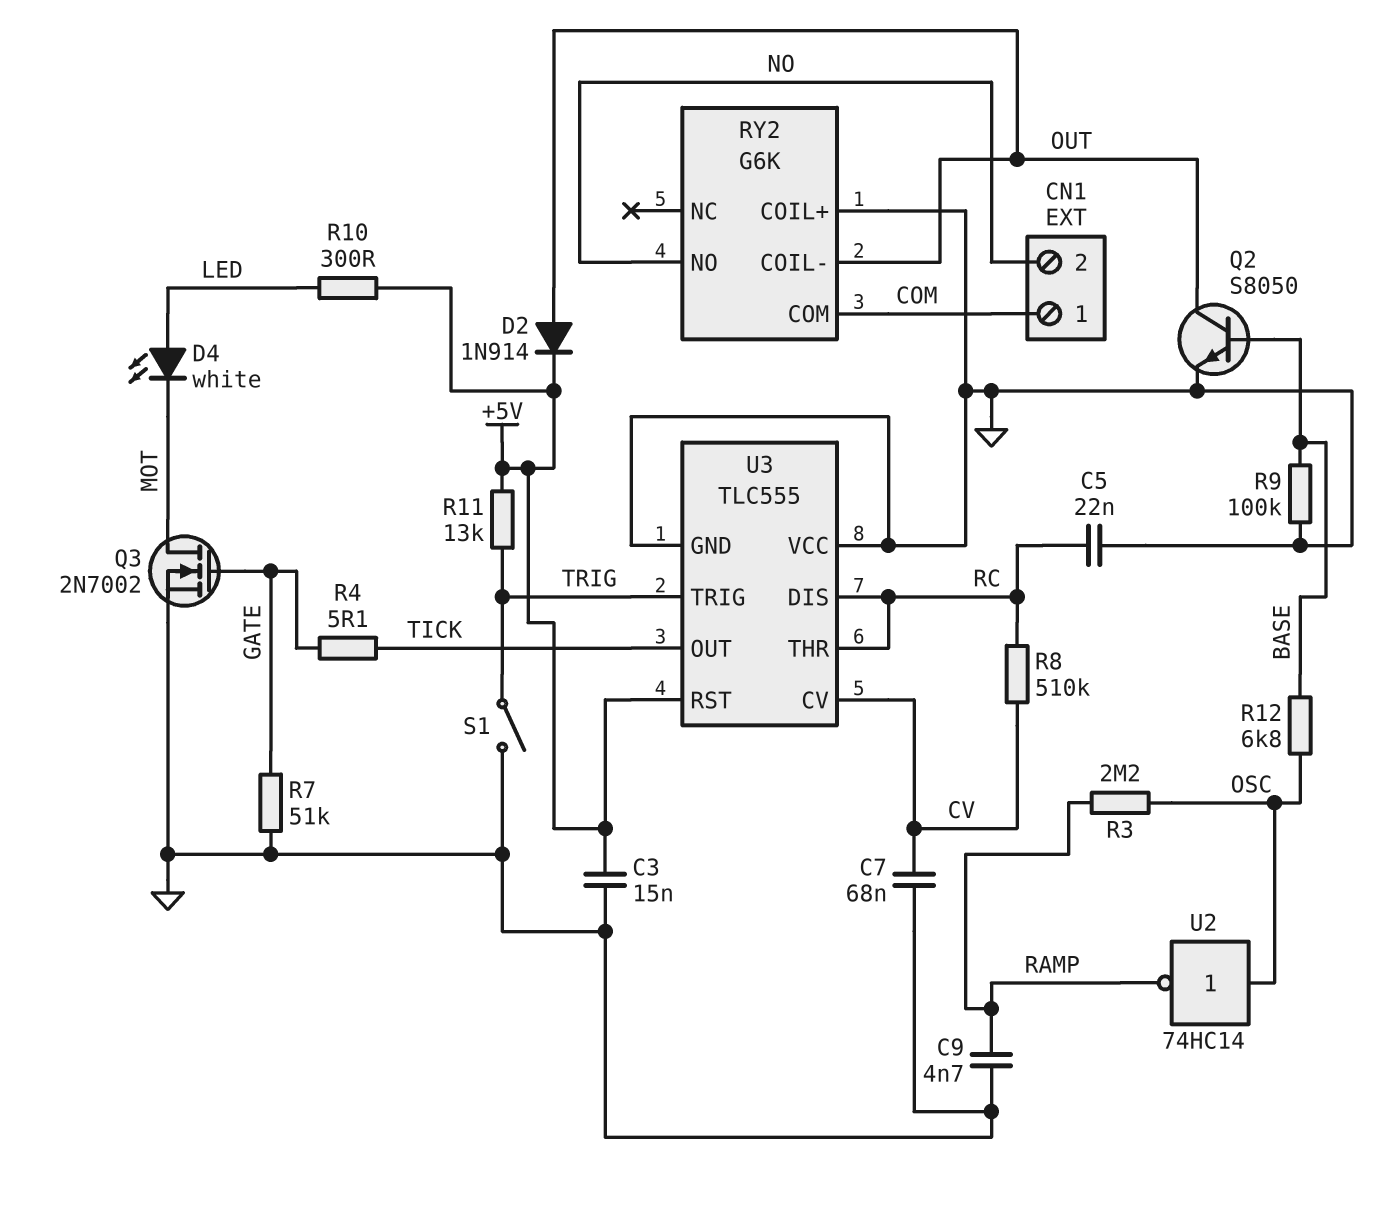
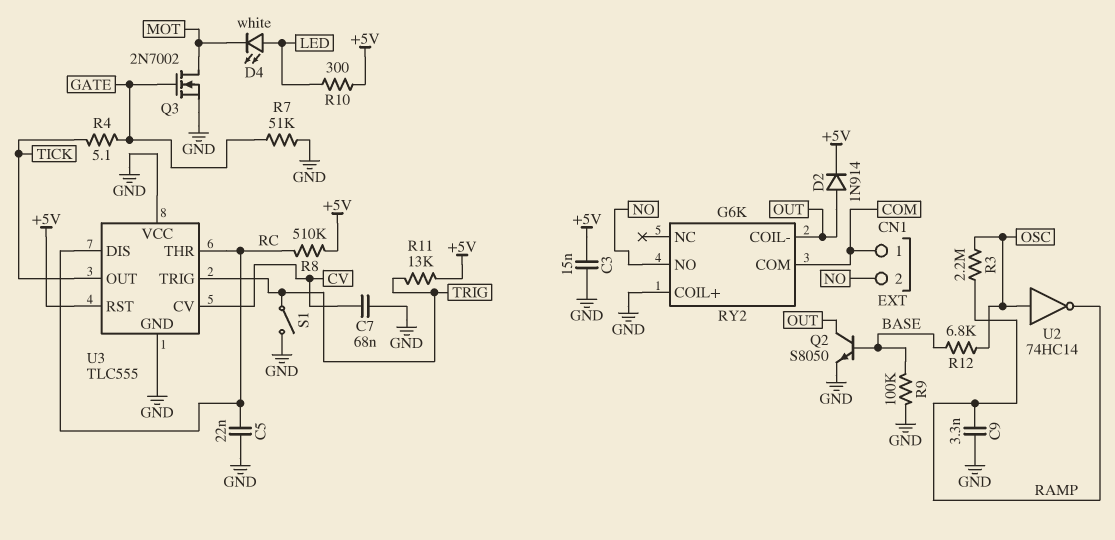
C9: 4.7nF (GND, RAMP) -> 3.3nF (GND, RAMP)
R8: 510k (CV, RC) -> 510k (+5V, RC)

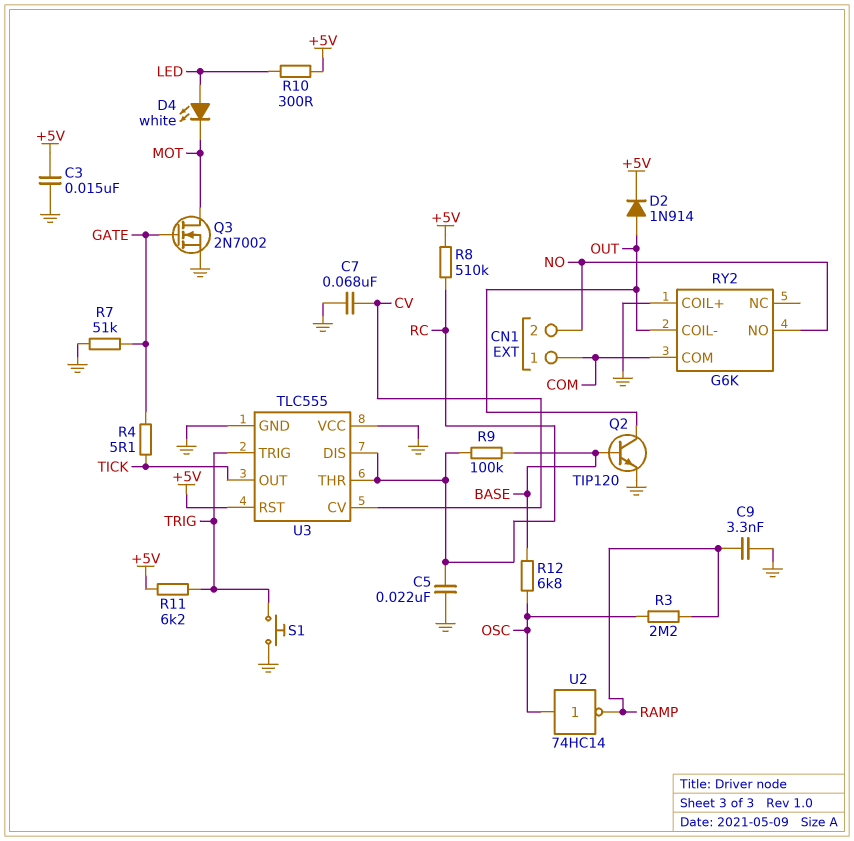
Q2: NPN S8050 (B BASE, C OUT, E GND) -> NPN TIP120 (B BASE, C OUT, E GND)
R9: 100k (BASE, GND) -> 100k (BASE, RC)
R11: 13k (+5V, TRIG) -> 6.2k (+5V, TRIG)
S1: switch (GND, TRIG) -> button (GND, TRIG)

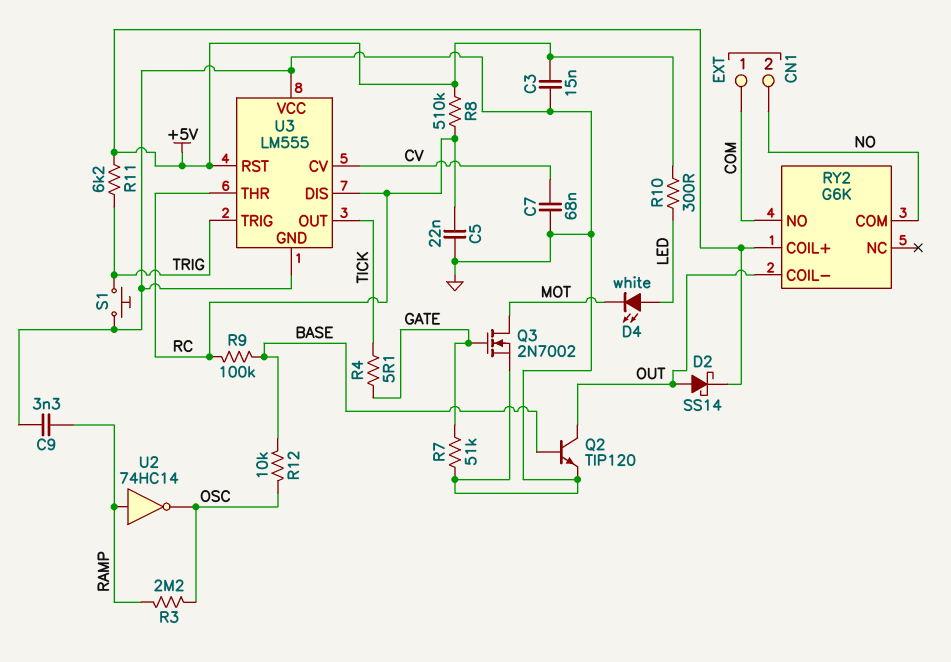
D2: diode 1N914 (A OUT, K +5V) -> schottky SS14 (A OUT, K +5V)
R12: 6.8k (BASE, OSC) -> 10k (BASE, OSC)
RY2 pin COIL+: GND -> +5V
RY2 pin COM: COM -> NO
RY2 pin NO: NO -> COM
U2: NOT 74HC14 (in OSC, out RAMP) -> NOT 74HC14 (in RAMP, out OSC)
U3: TLC555 -> LM555

